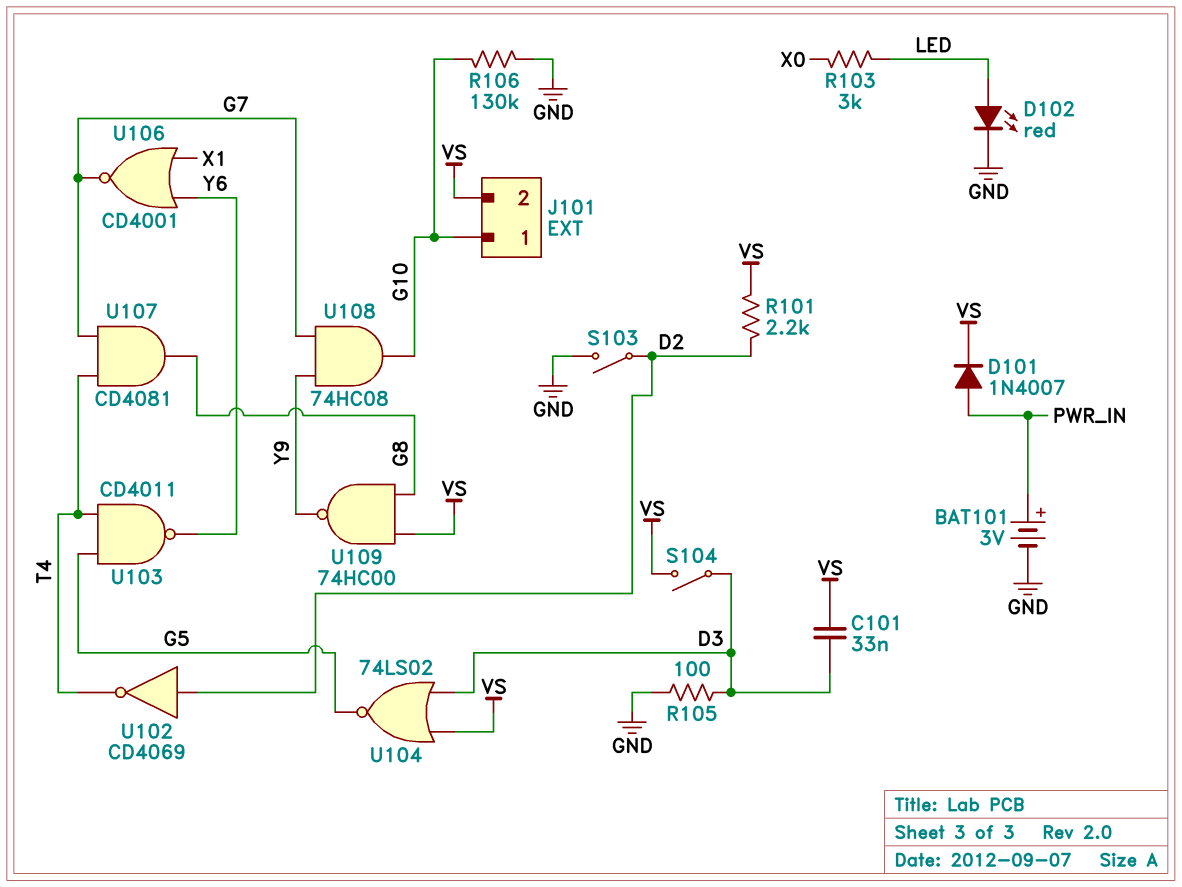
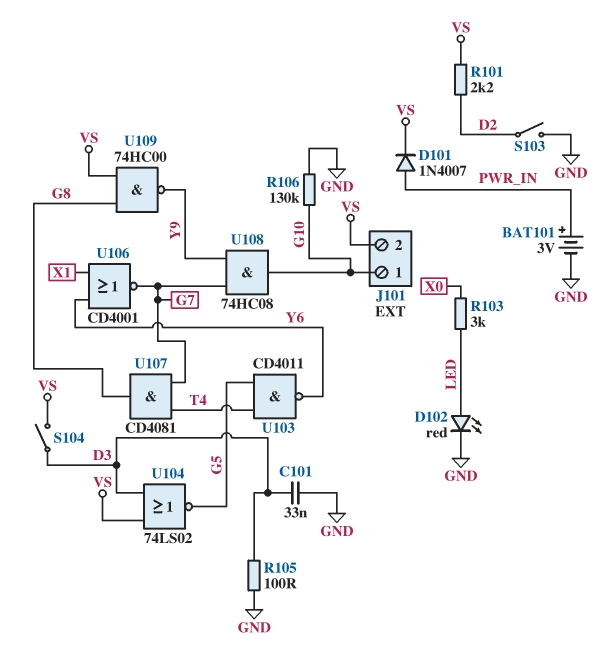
C101: 33nF (D3, VS) -> 33nF (D3, GND)
U102: NOT CD4069 (in D2, out T4) -> none

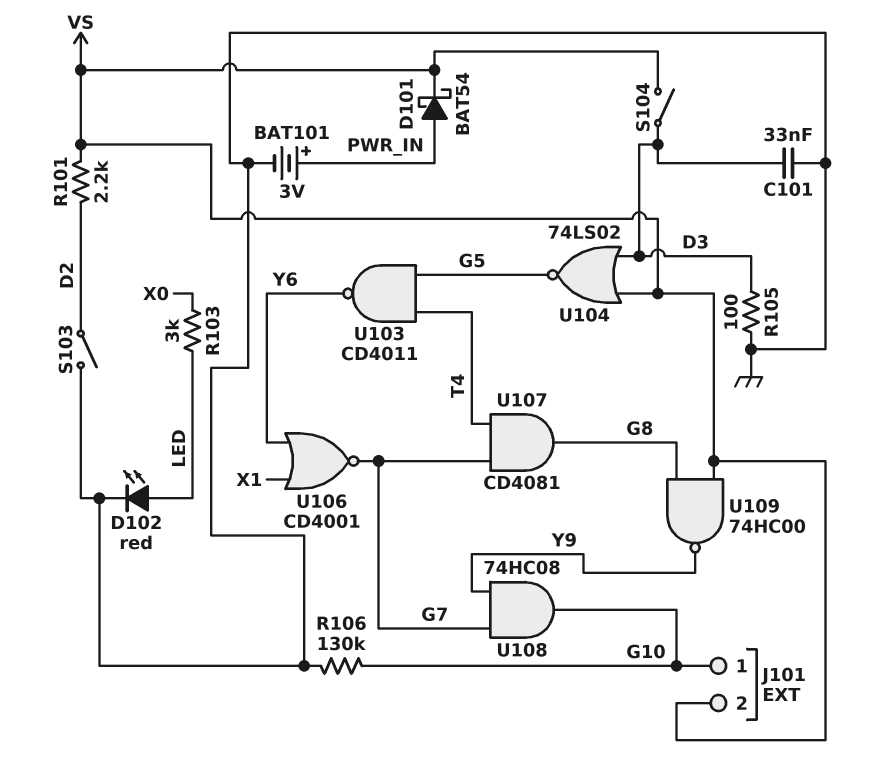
D101: diode 1N4007 (A PWR_IN, K VS) -> schottky BAT54 (A PWR_IN, K VS)

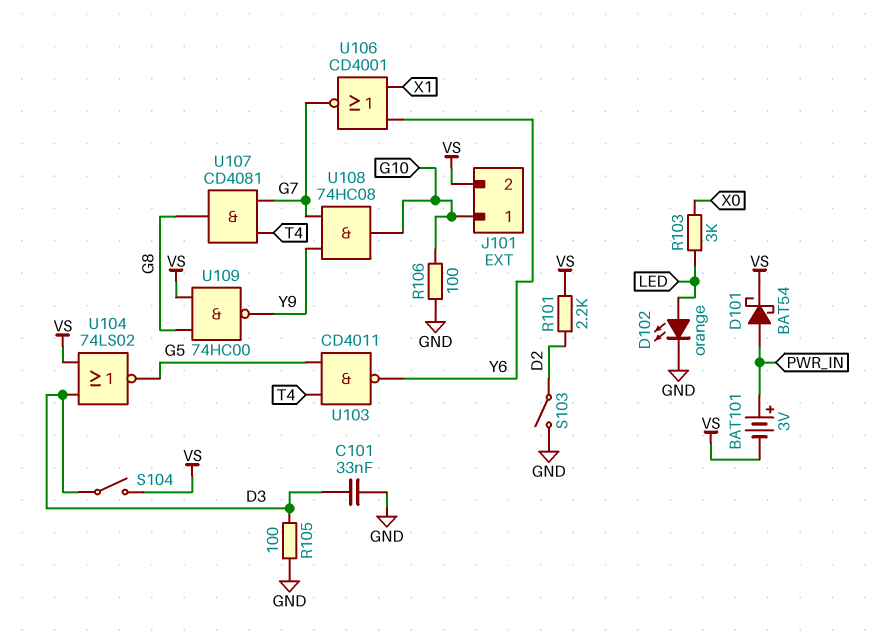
BAT101: 3V (plus PWR_IN, minus GND) -> 3V (plus PWR_IN, minus VS)
D102: LED red (A LED, K GND) -> LED orange (A LED, K GND)
R106: 130k (G10, GND) -> 100 (G10, GND)

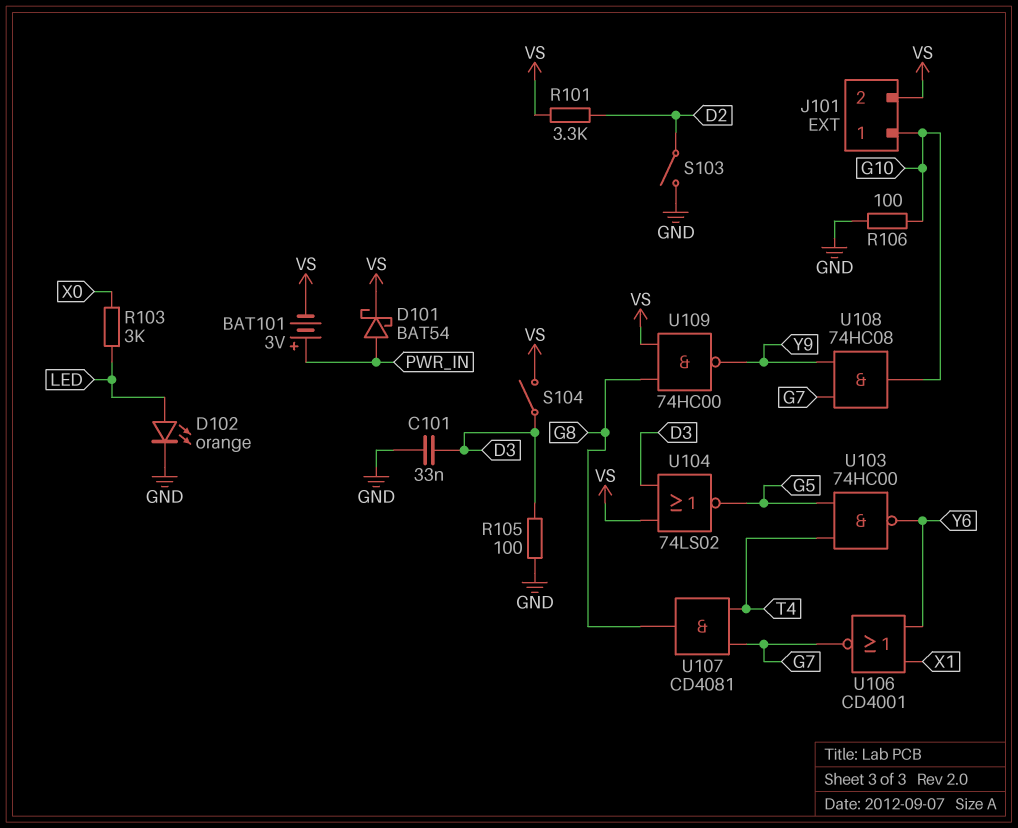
R101: 2.2k (D2, VS) -> 3.3k (D2, VS)
U103: NAND CD4011 (in G5, in T4, out Y6) -> NAND 74HC00 (in G5, in T4, out Y6)

